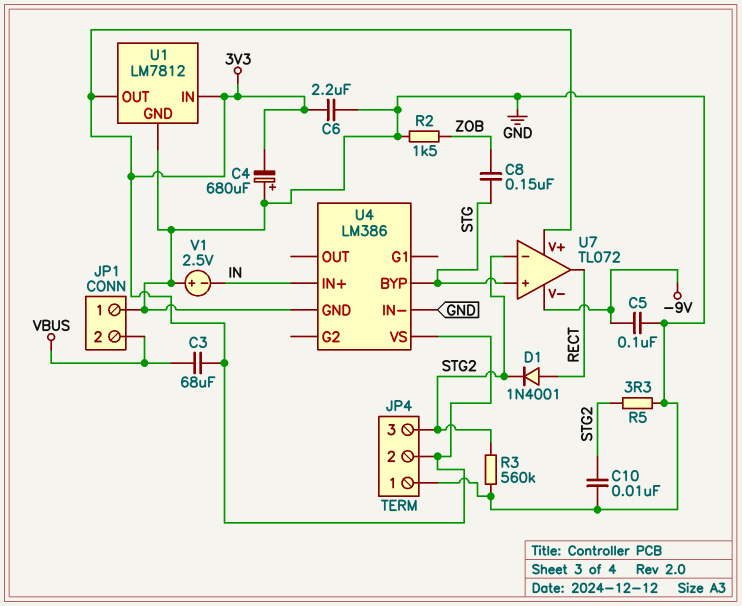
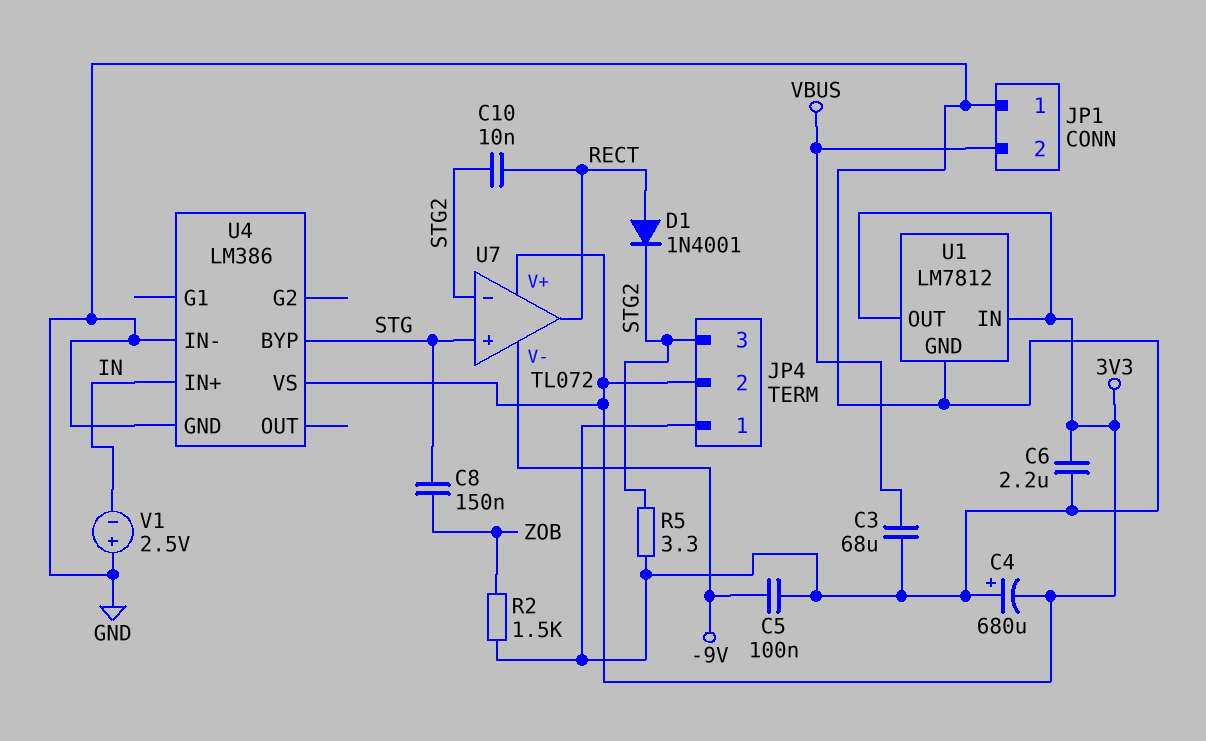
C3: 68uF (3V3, VBUS) -> 68uF (GND, VBUS)
C10: 10nF (GND, STG2) -> 10nF (RECT, STG2)
R3: 560k (GND, STG2) -> none

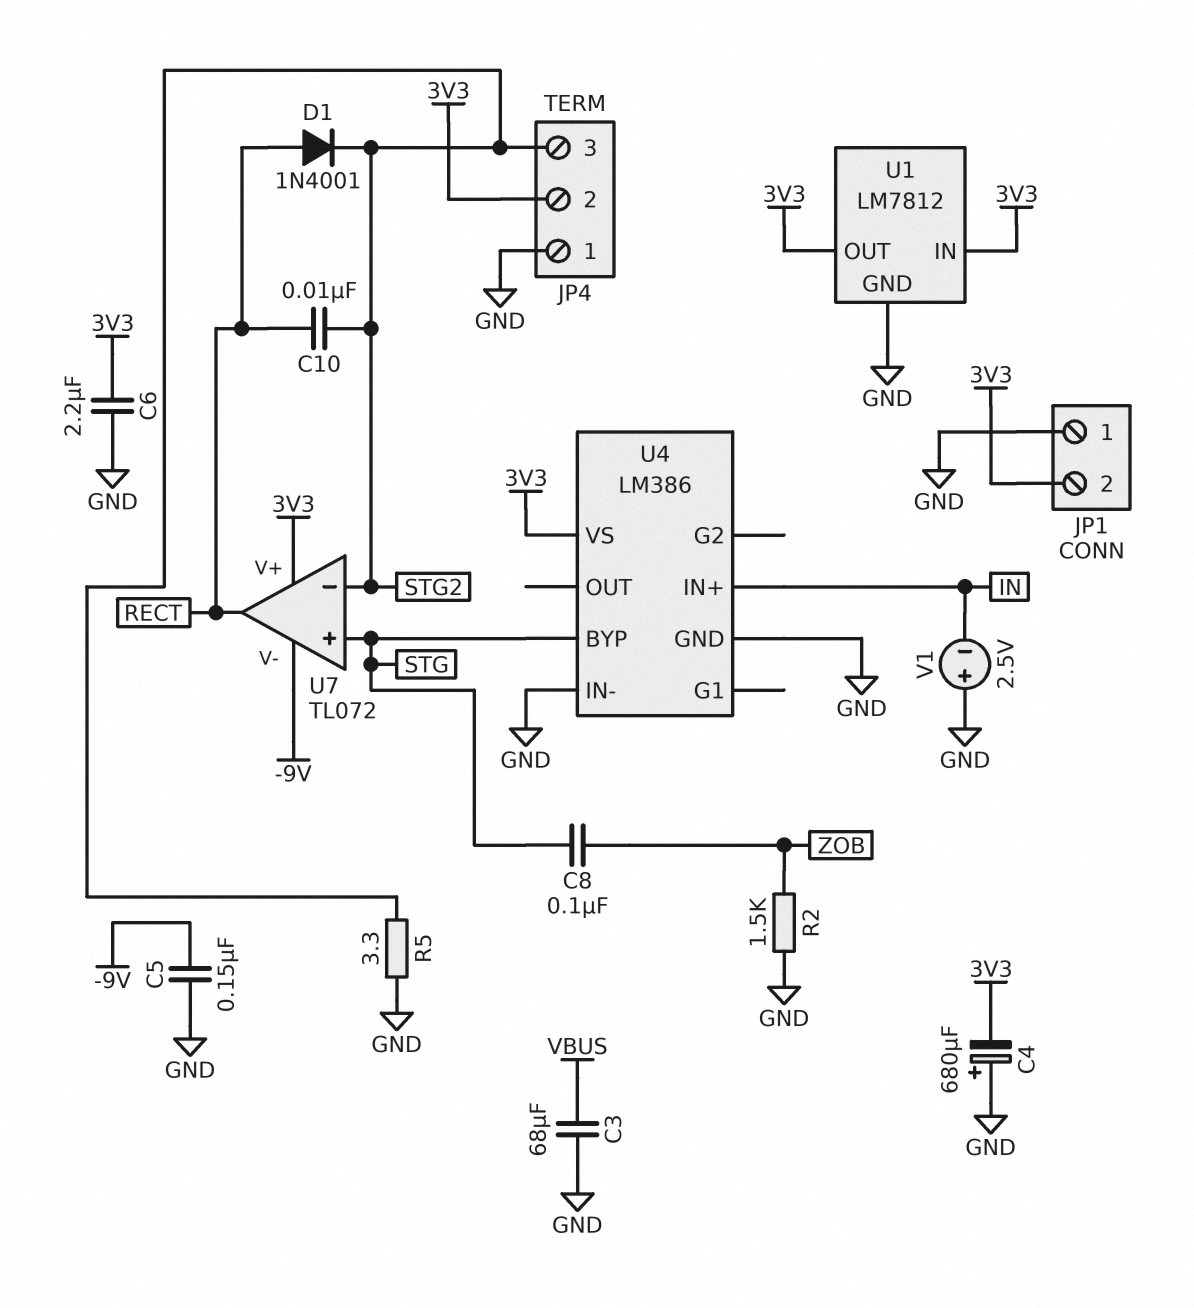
C5: 100nF (-9V, GND) -> 150nF (-9V, GND)
C8: 150nF (STG, ZOB) -> 100nF (STG, ZOB)
JP1 pin 2: VBUS -> 3V3

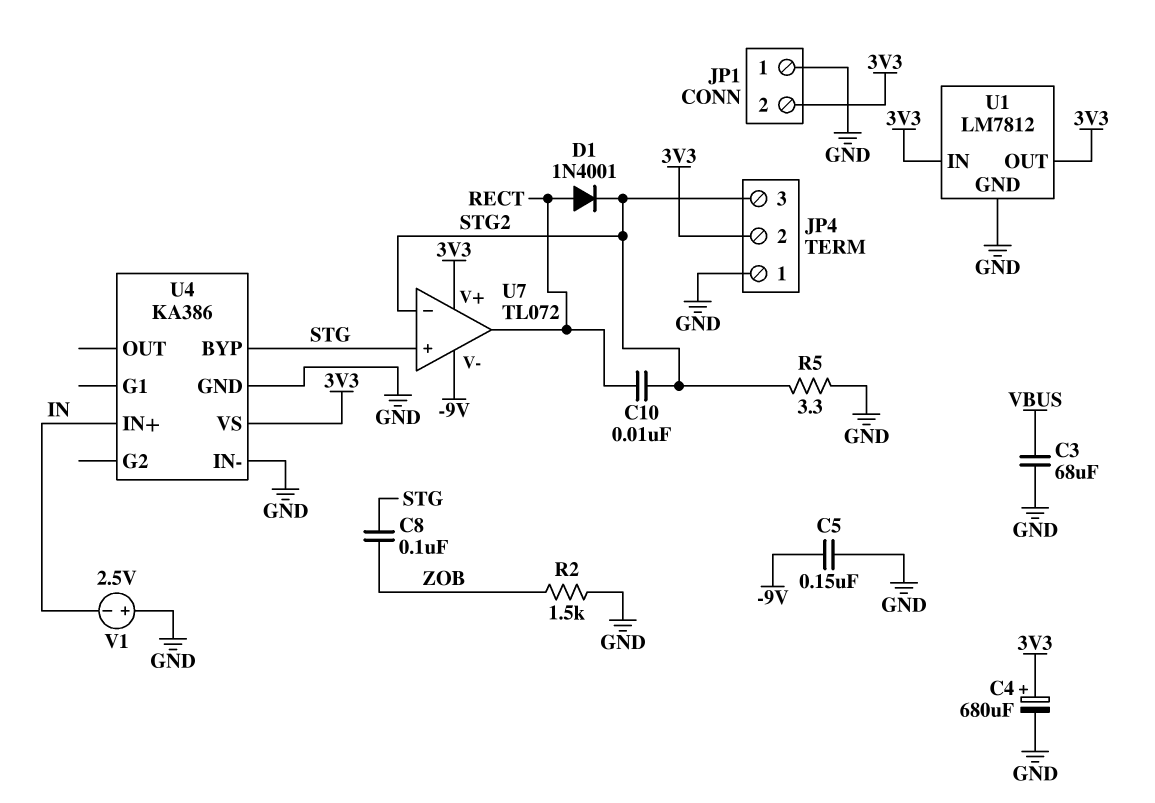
C4: 680uF (plus GND, minus 3V3) -> 680uF (plus 3V3, minus GND)
C6: 2.2uF (3V3, GND) -> none
U4: LM386 -> KA386

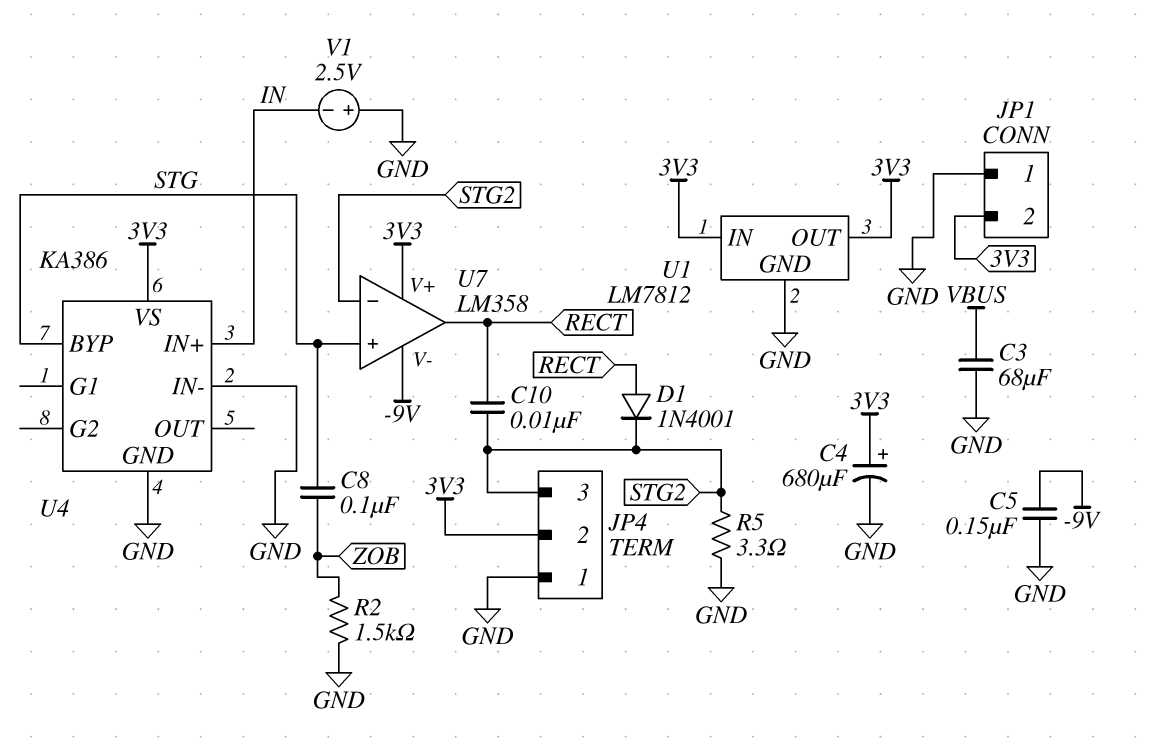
U7: TL072 -> LM358

